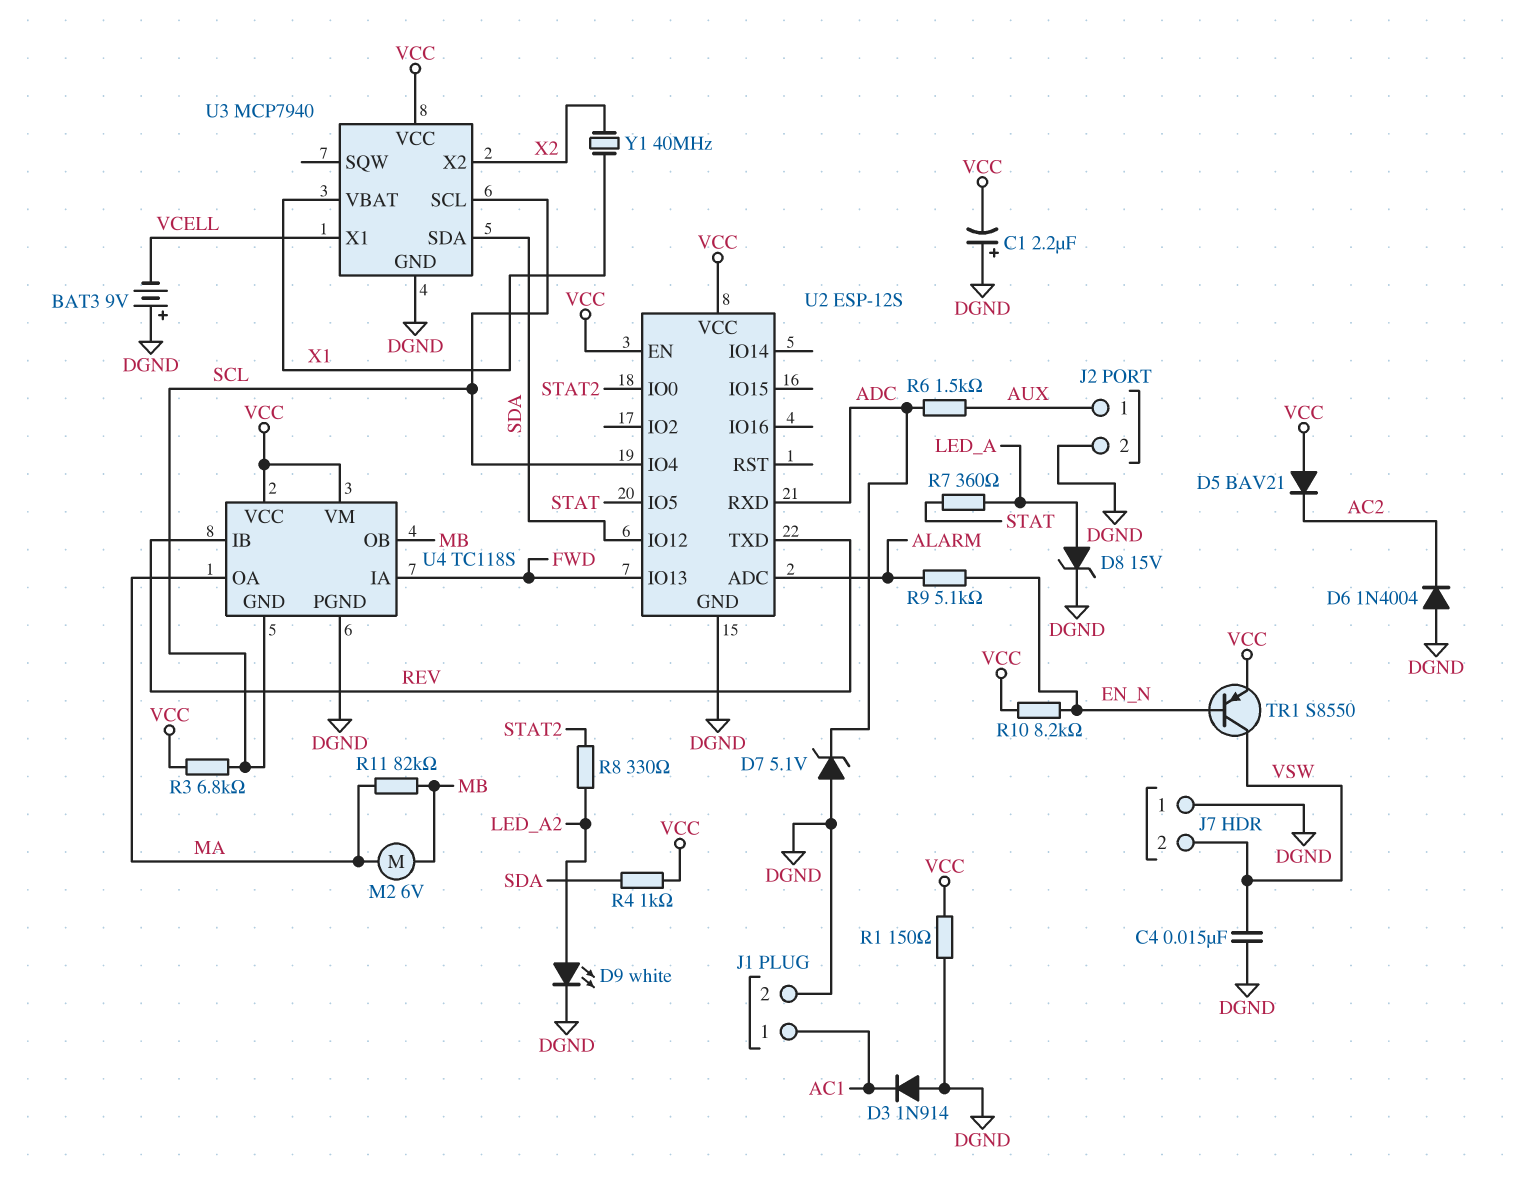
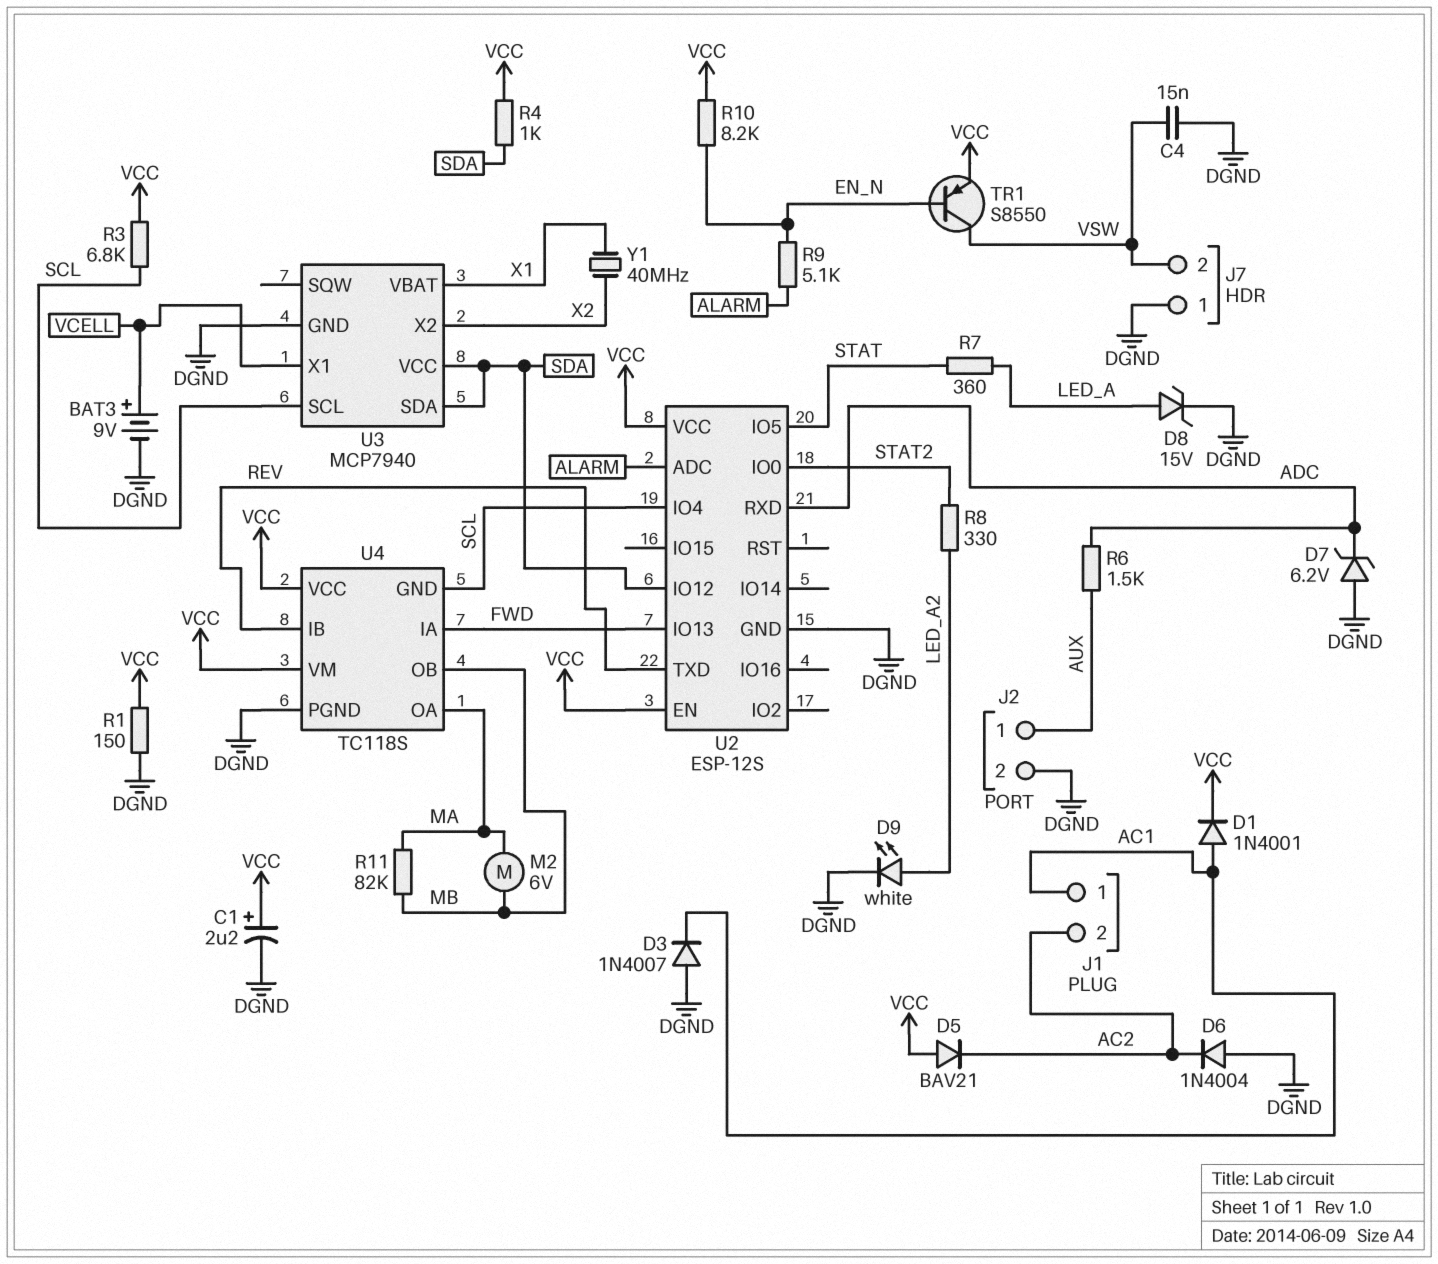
BAT3: 9V (plus DGND, minus VCELL) -> 9V (plus VCELL, minus DGND)
C1: 2.2uF (plus DGND, minus VCC) -> 2.2uF (plus VCC, minus DGND)
D1: none -> diode 1N4001 (A AC1, K VCC)
D3: diode 1N914 (A DGND, K AC1) -> diode 1N4007 (A DGND, K AC1)
D7: zener 5.1V (A DGND, K ADC) -> zener 6.2V (A DGND, K ADC)
J1 pin 2: DGND -> AC2
U3 pin VCC: VCC -> SDA

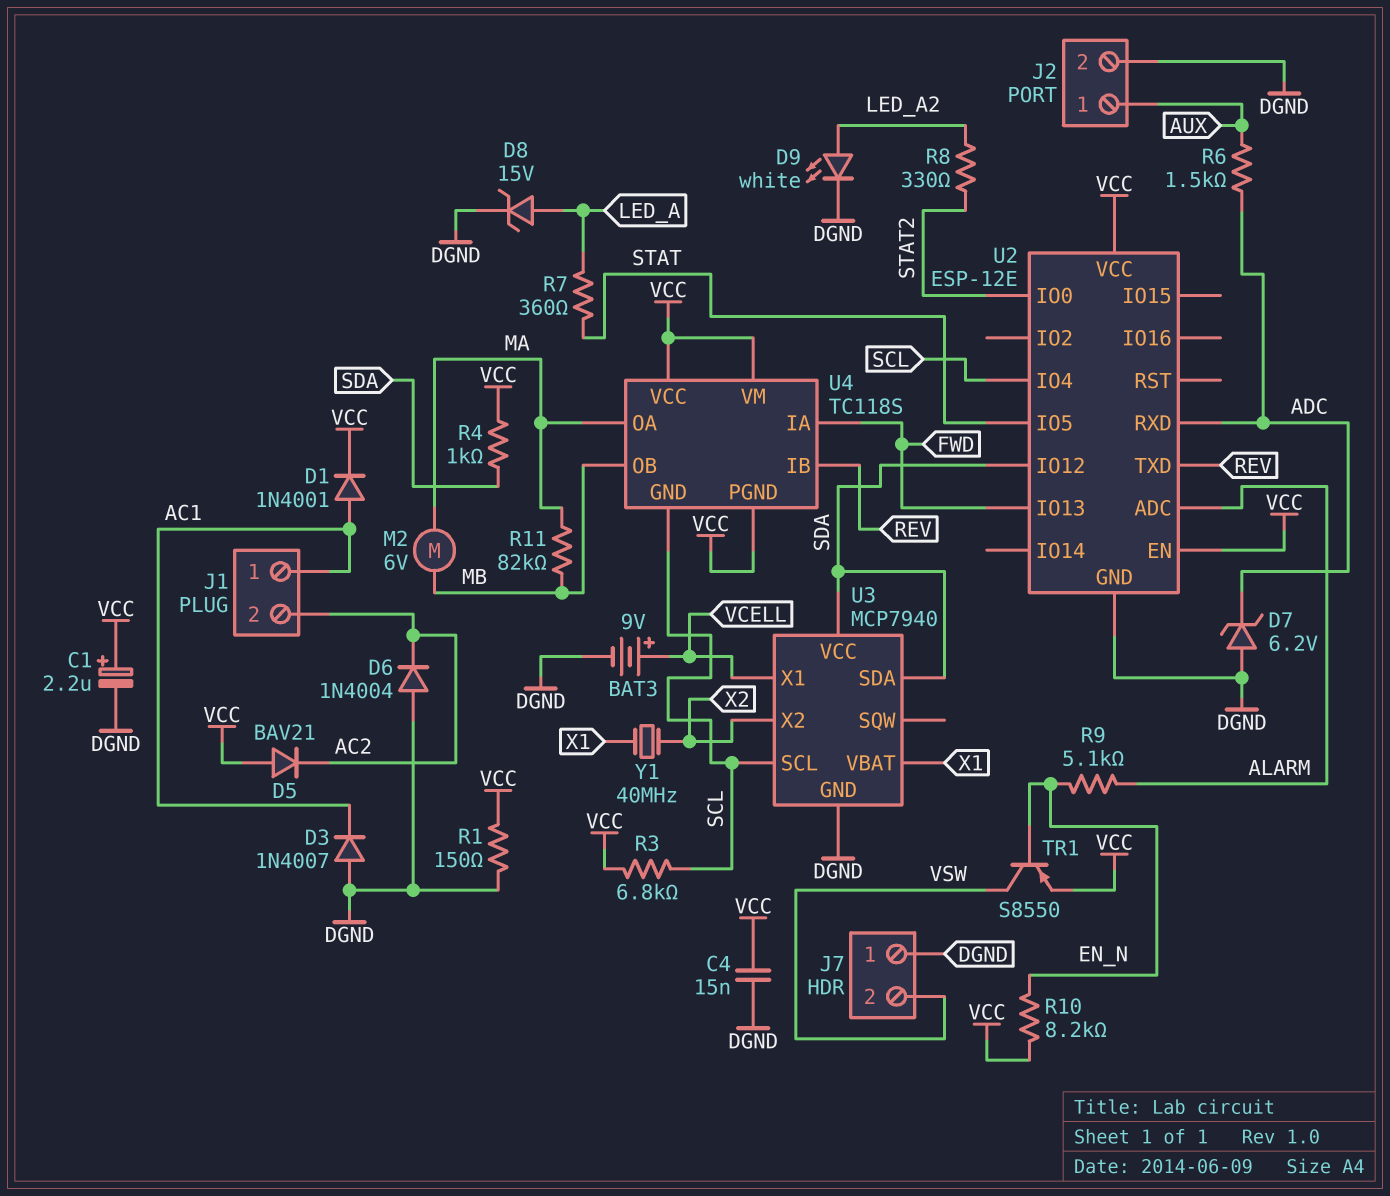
C4: 15nF (DGND, VSW) -> 15nF (DGND, VCC)
U2: ESP-12S -> ESP-12E
U4 pin PGND: DGND -> VCC

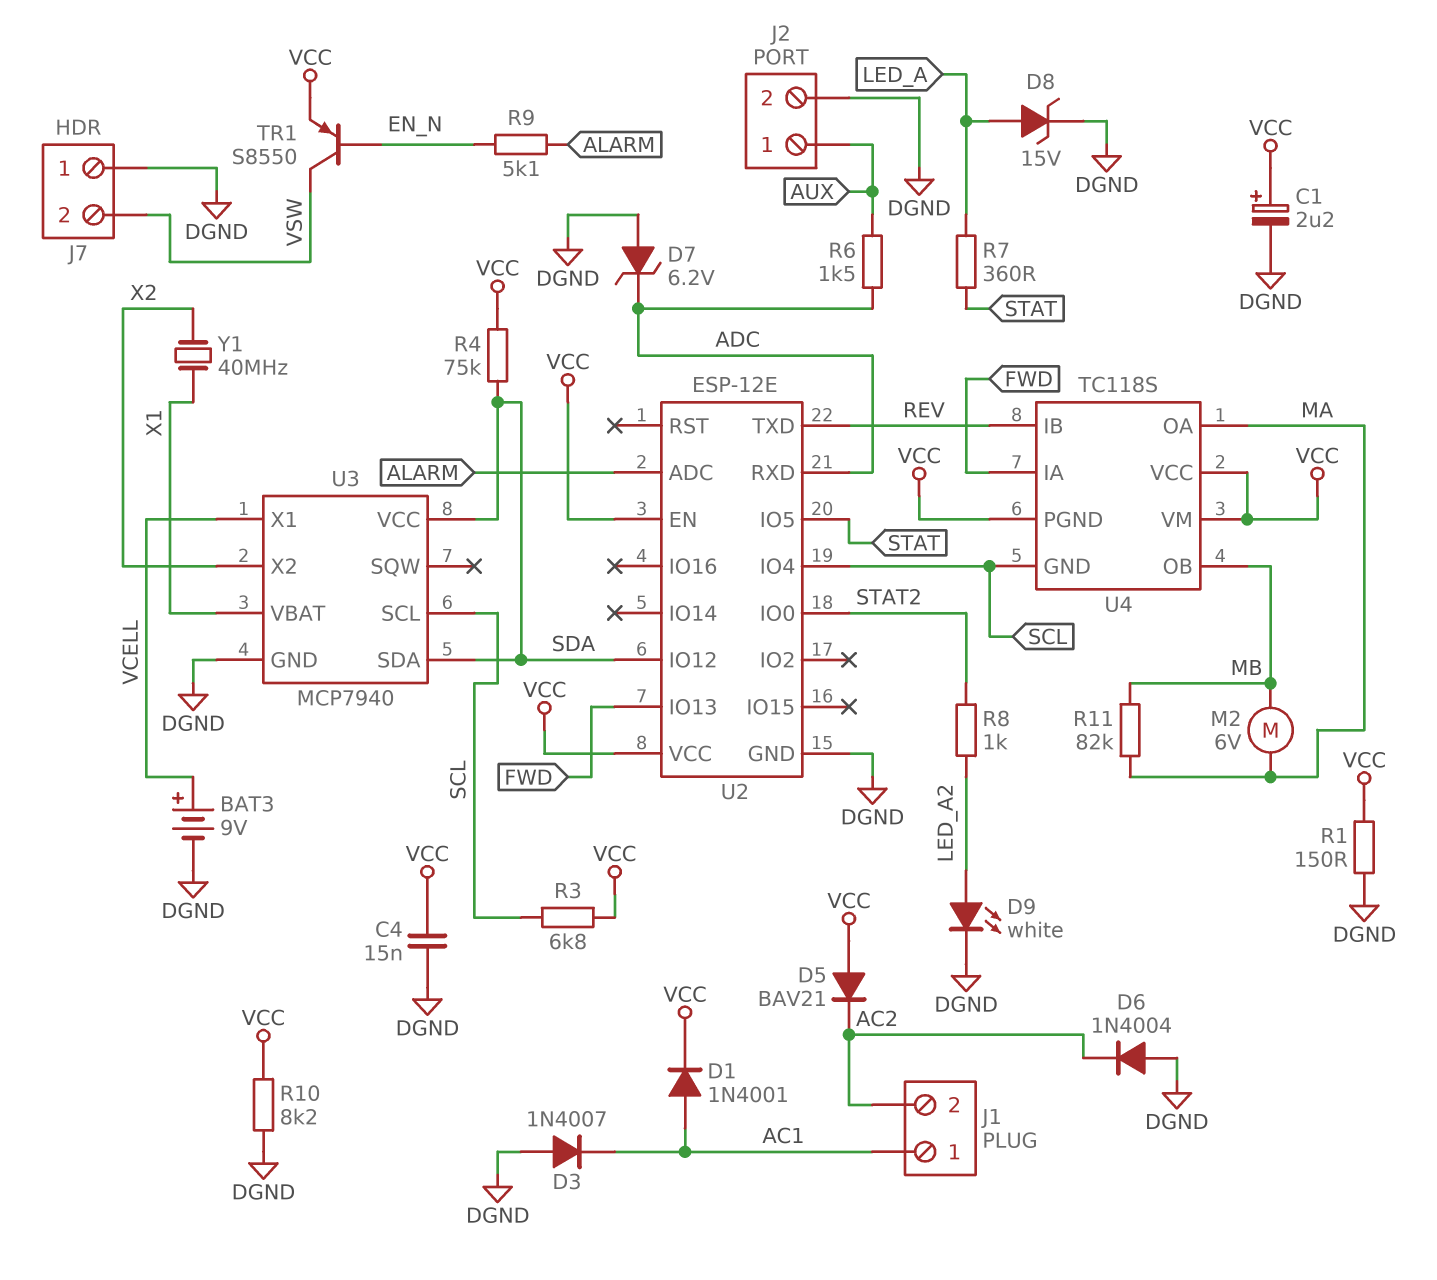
R4: 1k (SDA, VCC) -> 75k (SDA, VCC)
R8: 330 (LED_A2, STAT2) -> 1k (LED_A2, STAT2)
R10: 8.2k (EN_N, VCC) -> 8.2k (DGND, VCC)

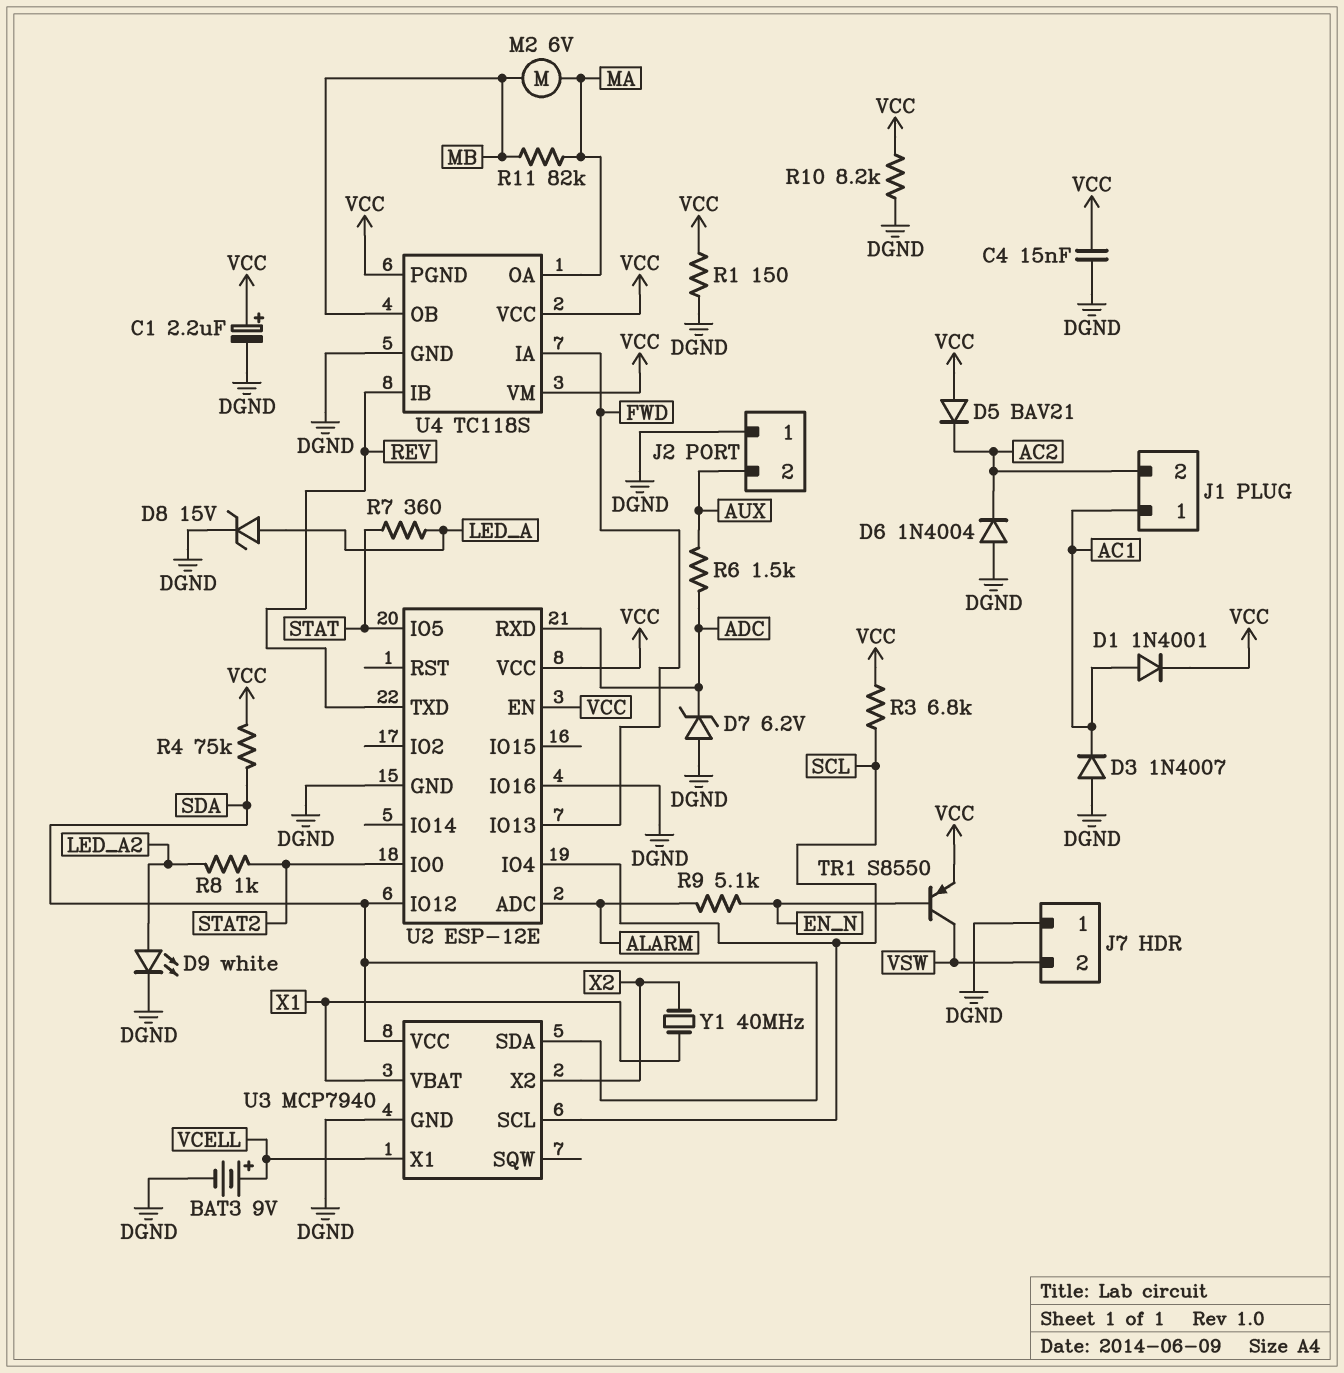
J2 pin 1: AUX -> DGND
J2 pin 2: DGND -> AUX
U2 pin IO16: none -> DGND
U4 pin GND: SCL -> DGND

